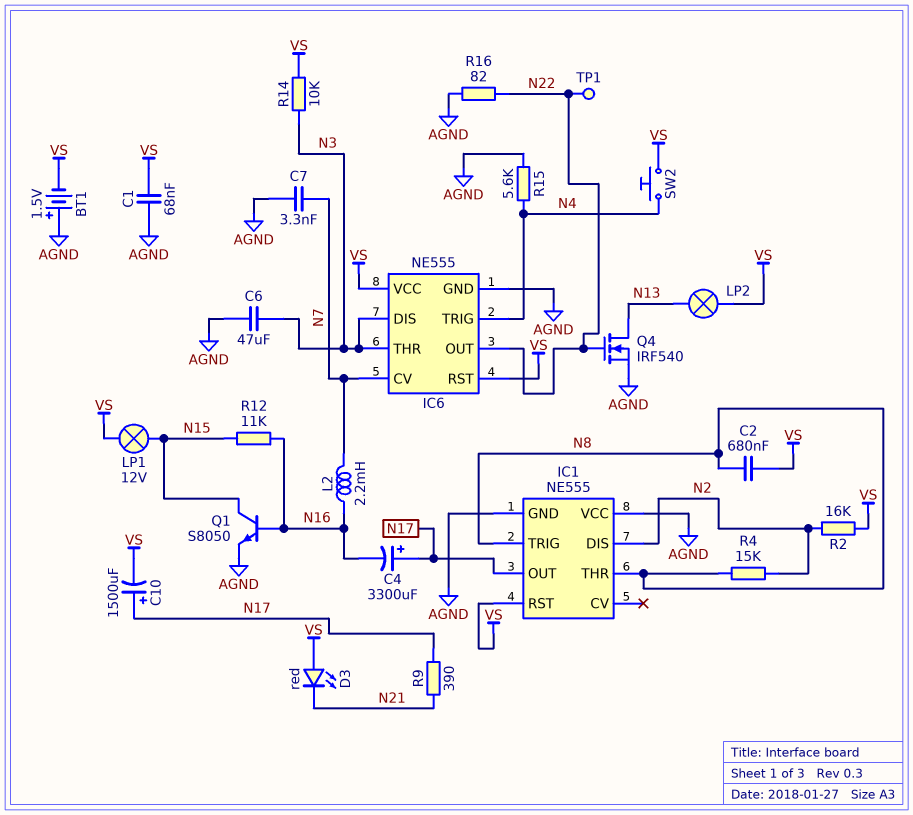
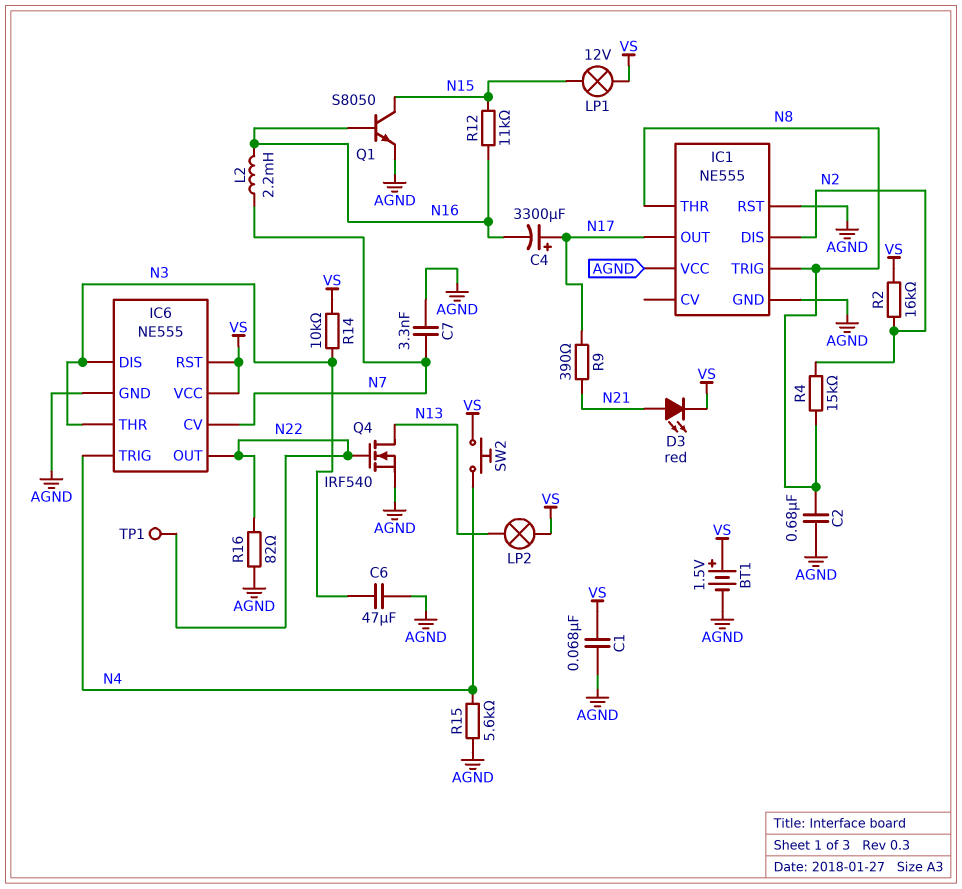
BT1: 1.5V (plus AGND, minus VS) -> 1.5V (plus VS, minus AGND)
C2: 680nF (N8, VS) -> 680nF (AGND, N8)
C10: 1500uF (plus N17, minus VS) -> none
D3: LED red (A VS, K N21) -> LED red (A N21, K VS)
IC1 pin RST: VS -> AGND

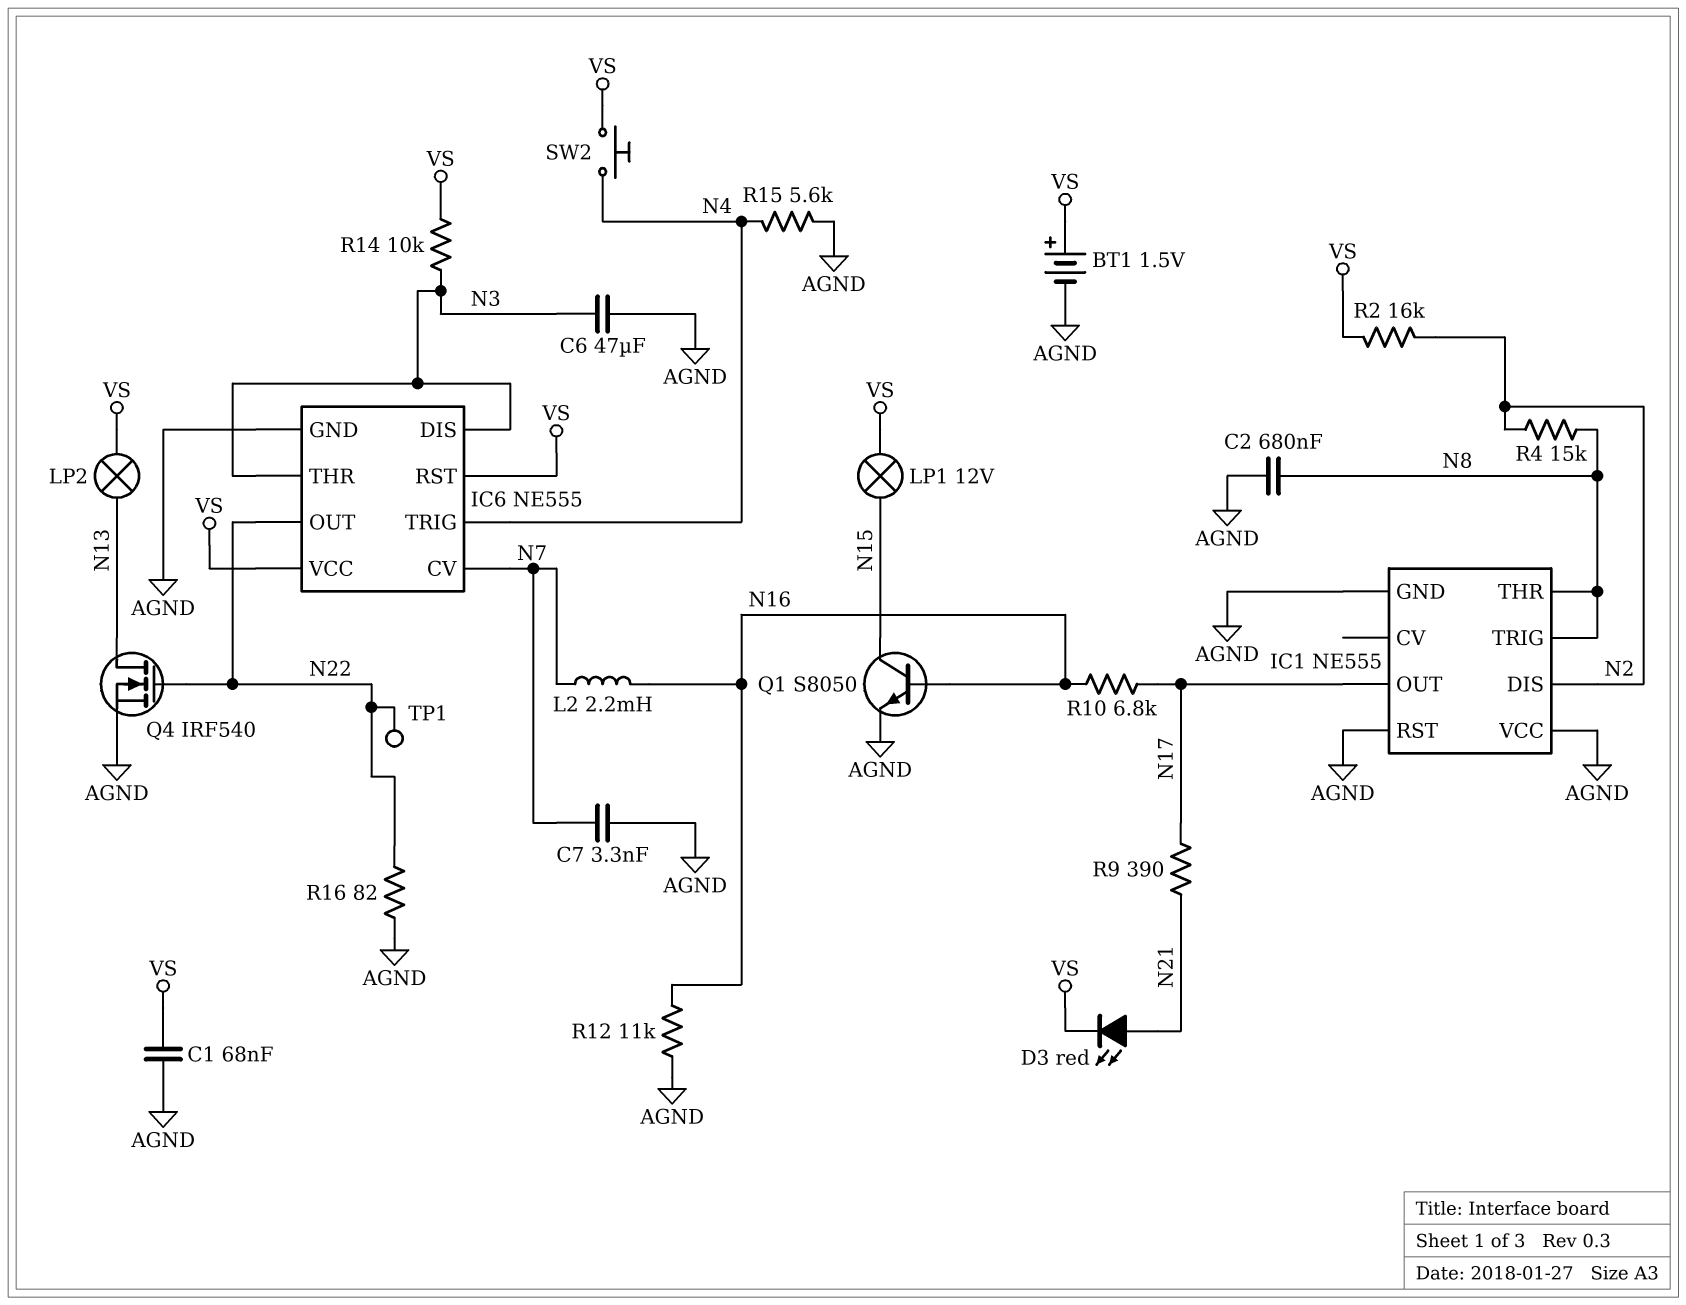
C4: 3300uF (plus N17, minus N16) -> none
R10: none -> 6.8k (N16, N17)
R12: 11k (N15, N16) -> 11k (AGND, N16)

